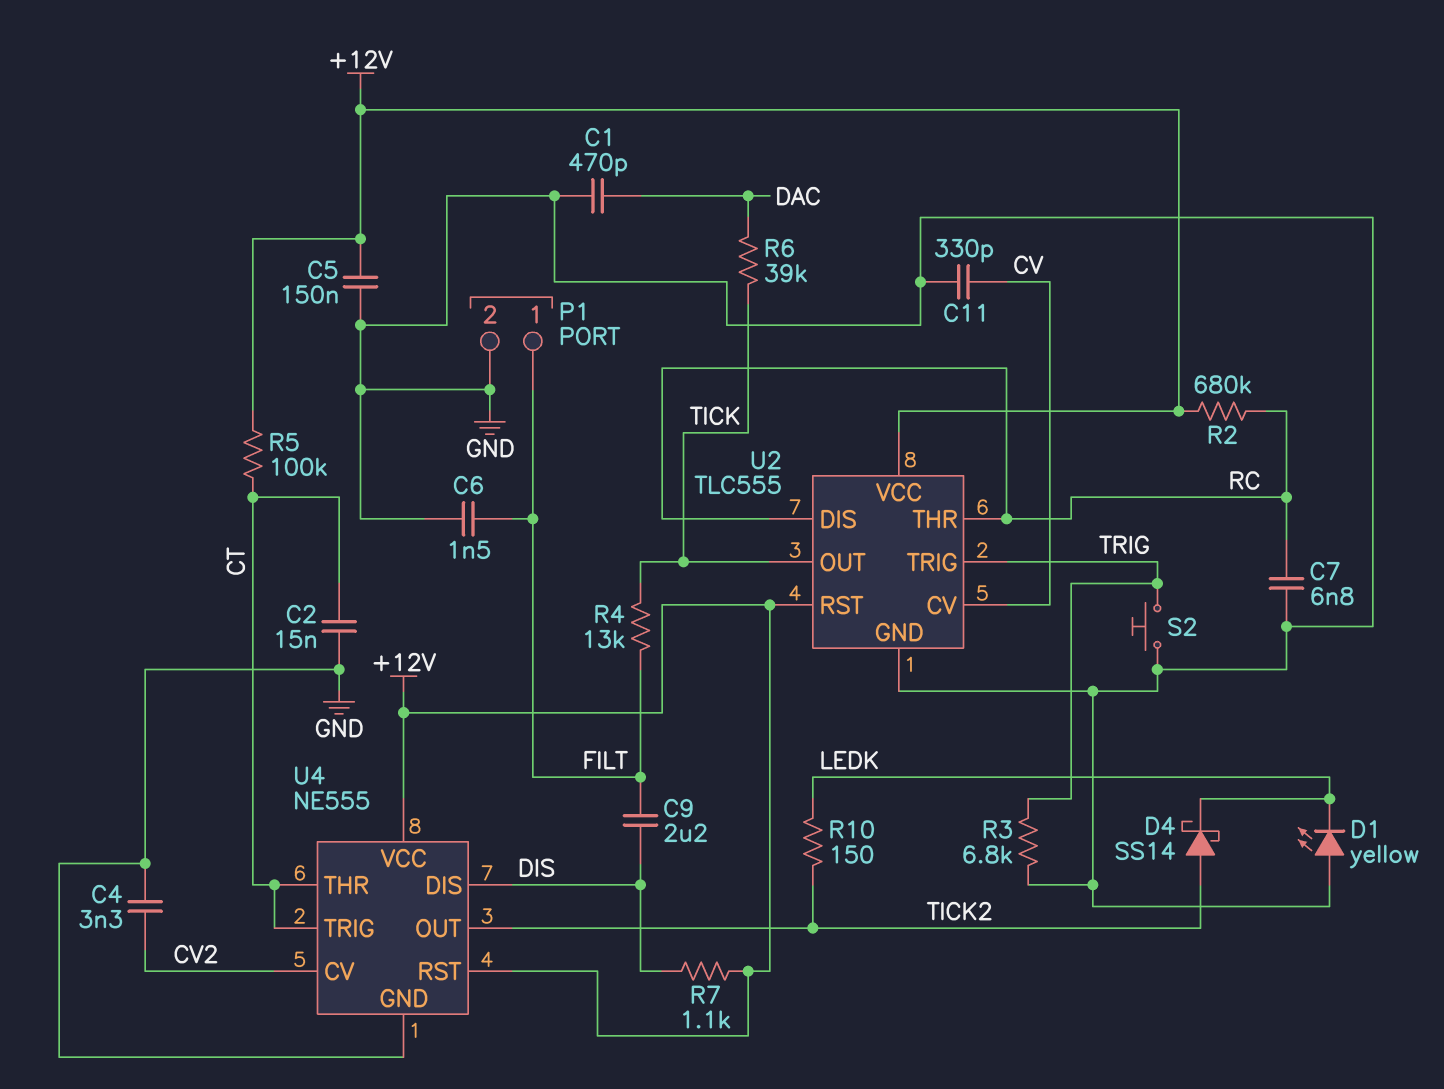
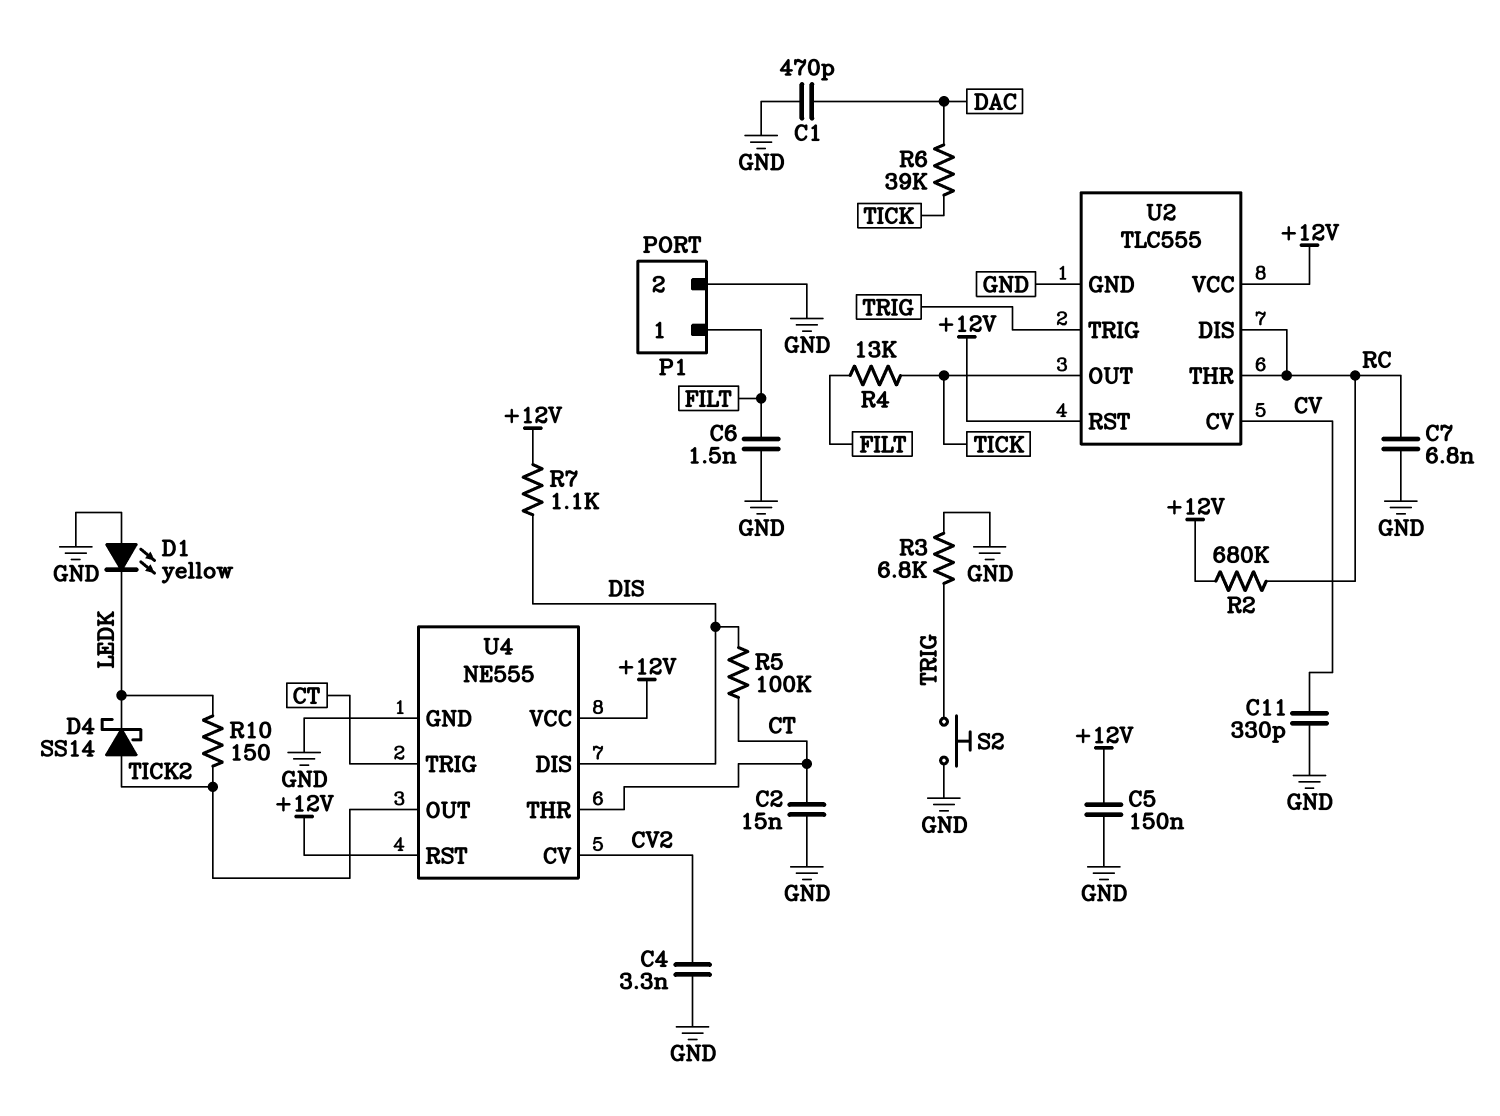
C9: 2.2uF (DIS, FILT) -> none
R5: 100k (+12V, CT) -> 100k (CT, DIS)

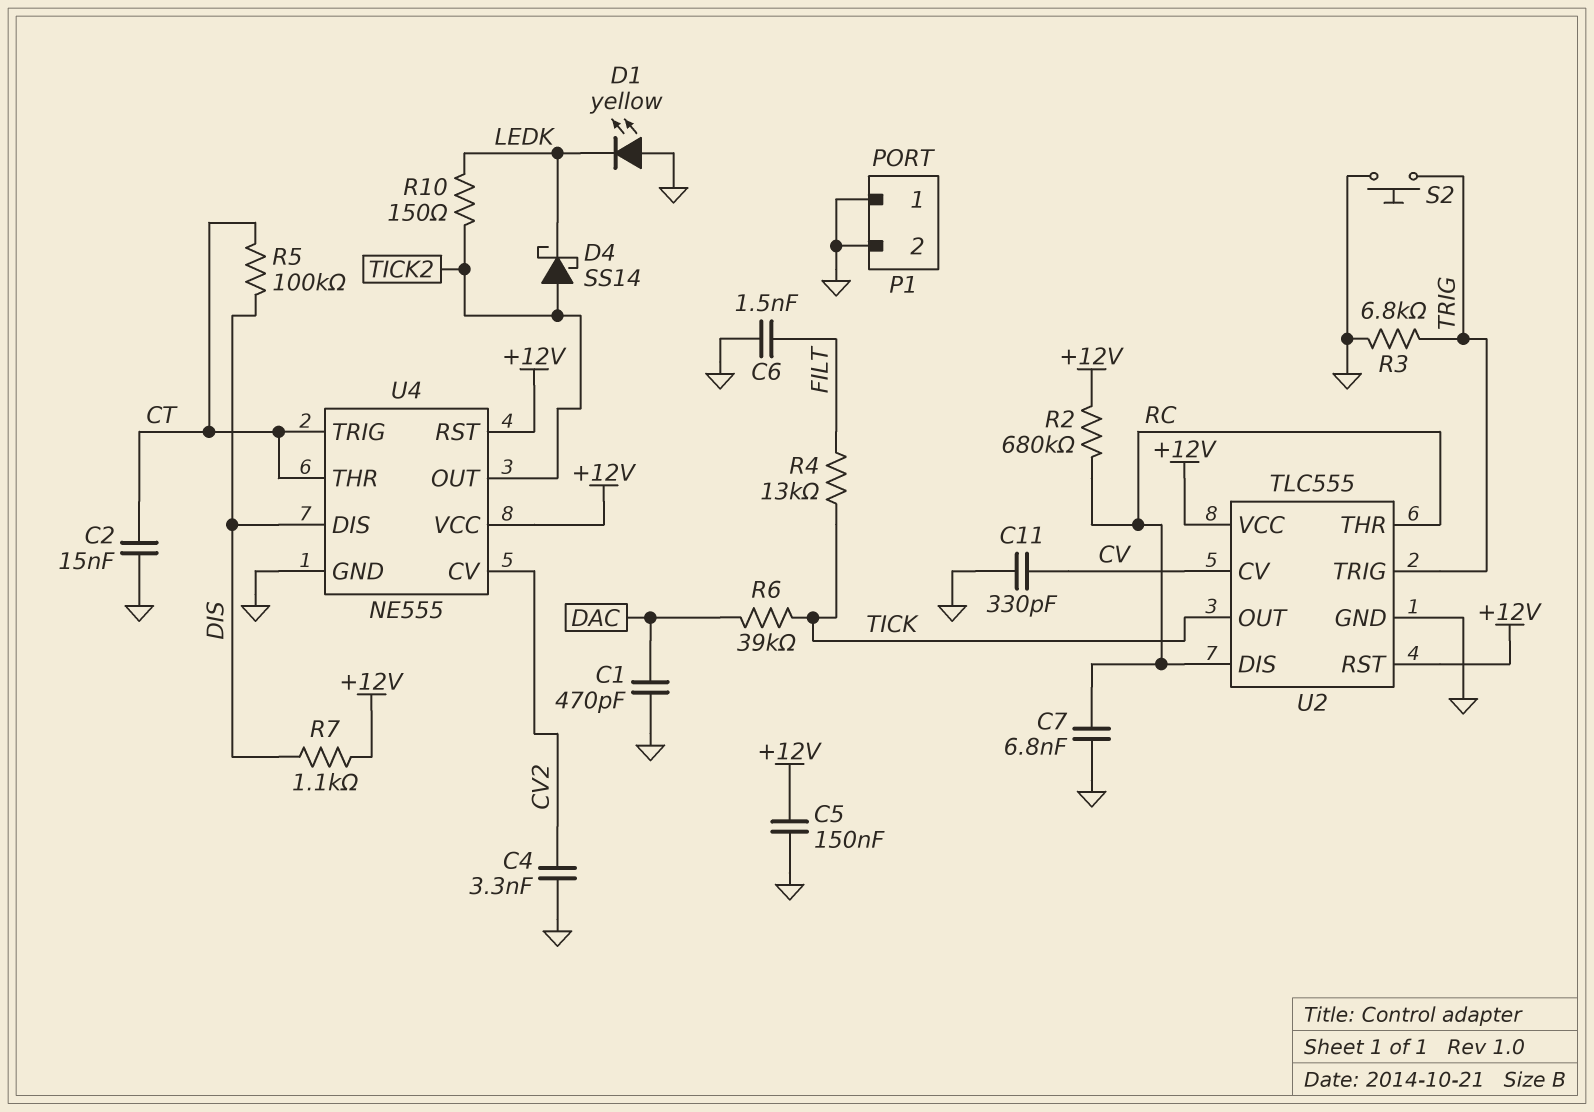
P1 pin 1: FILT -> GND

